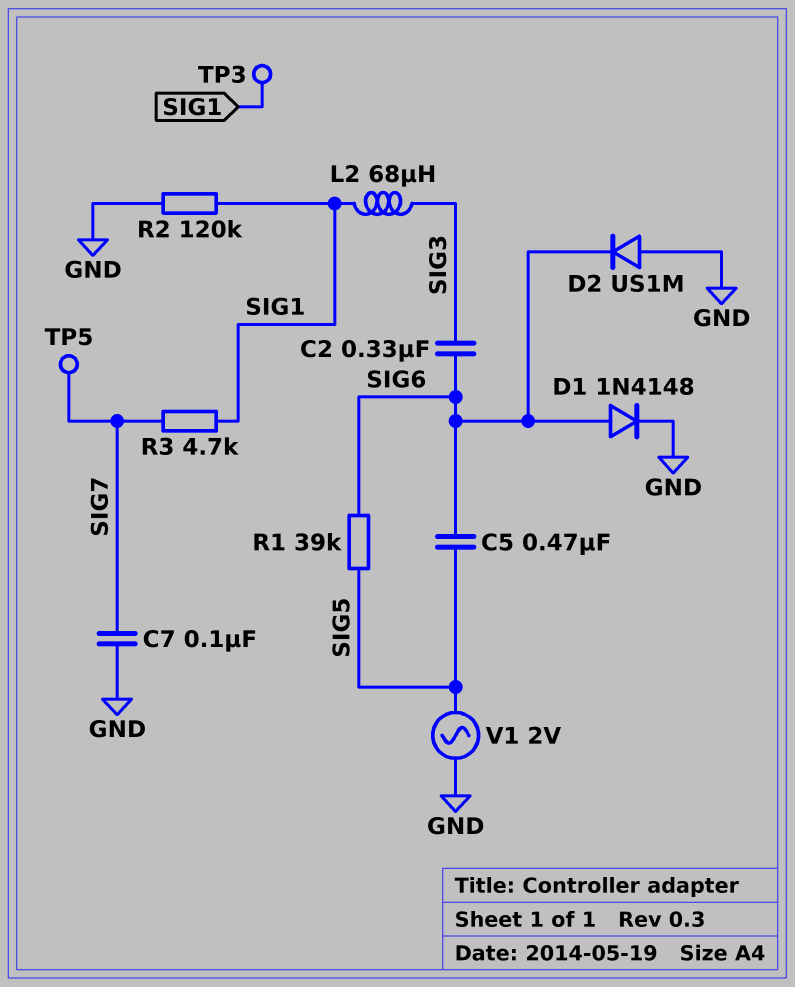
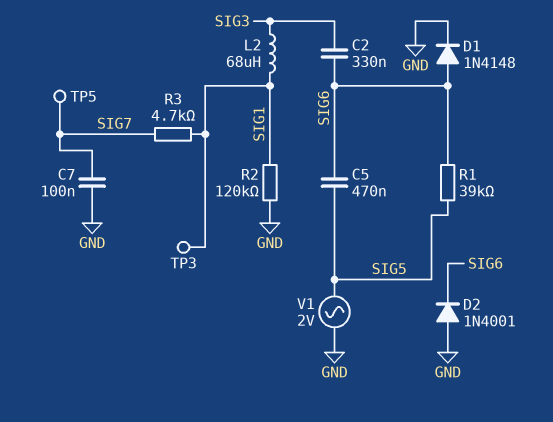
D2: diode US1M (A GND, K SIG6) -> diode 1N4001 (A GND, K SIG6)

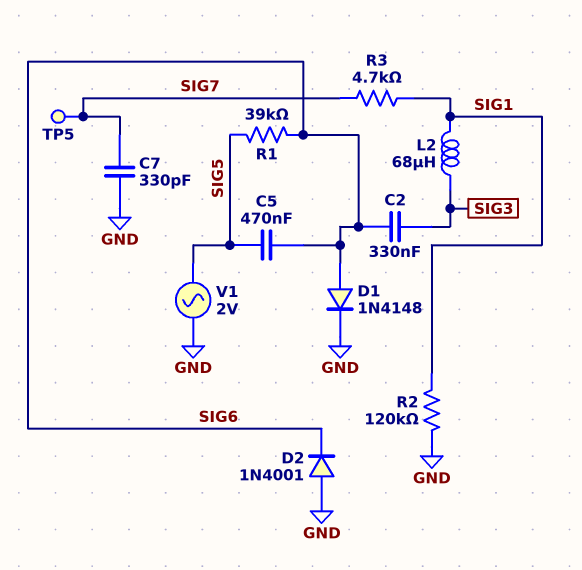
C7: 100nF (GND, SIG7) -> 330pF (GND, SIG7)
TP3: test point (SIG1) -> none

